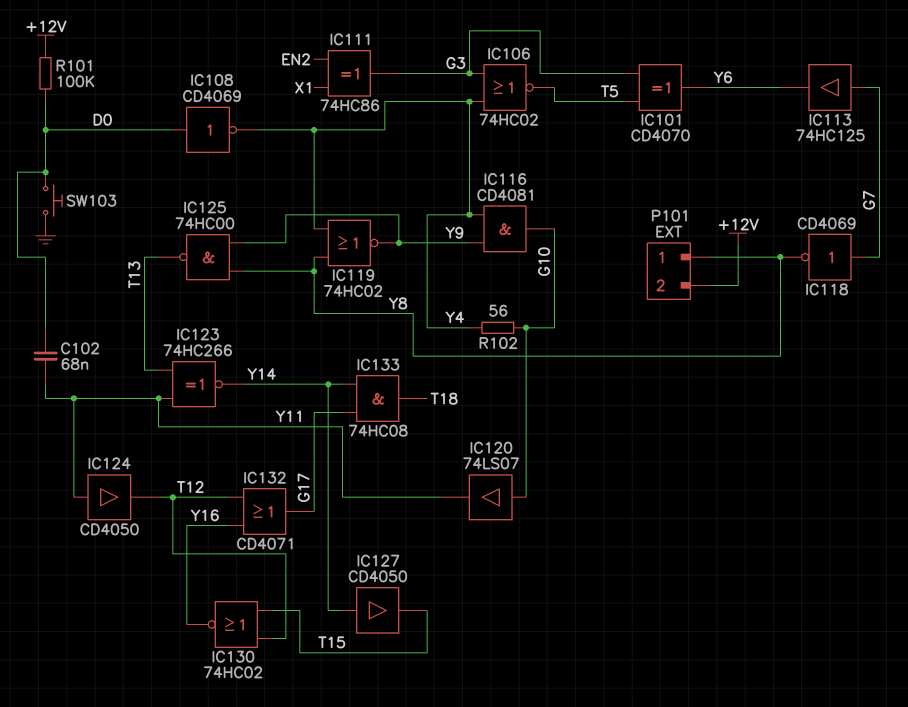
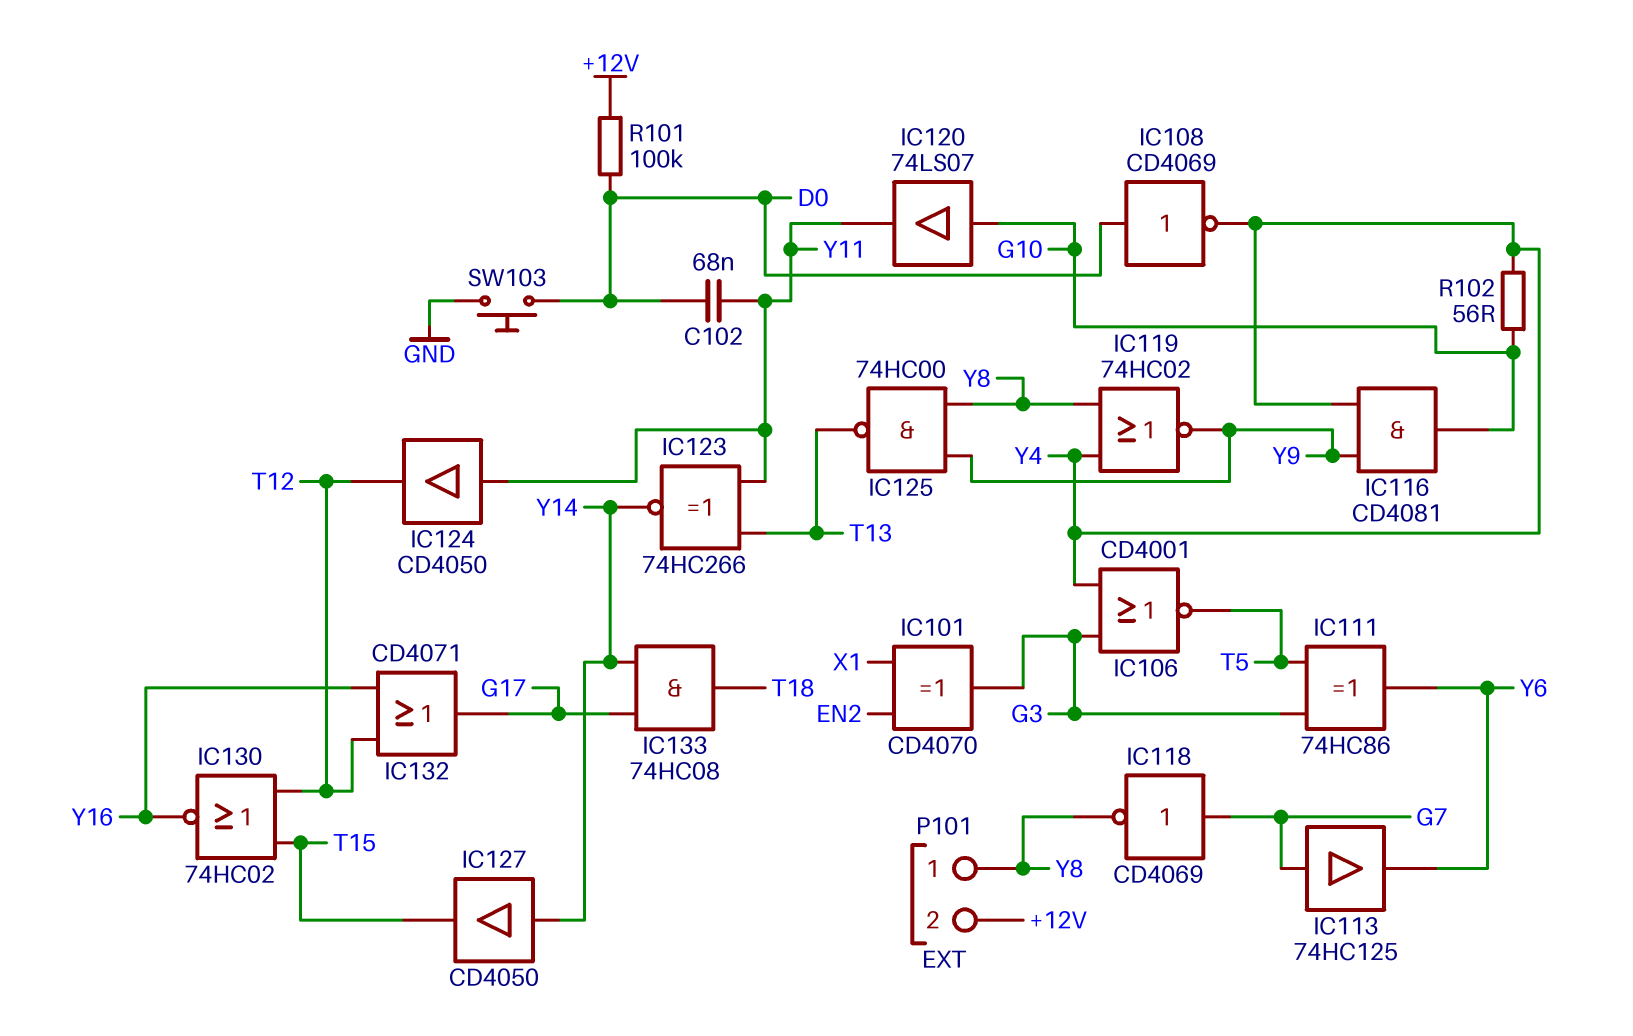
IC101: XOR CD4070 (in G3, in T5, out Y6) -> XOR CD4070 (in EN2, in X1, out G3)
IC106: NOR 74HC02 (in G3, in Y4, out T5) -> NOR CD4001 (in G3, in Y4, out T5)
IC111: XOR 74HC86 (in EN2, in X1, out G3) -> XOR 74HC86 (in G3, in T5, out Y6)

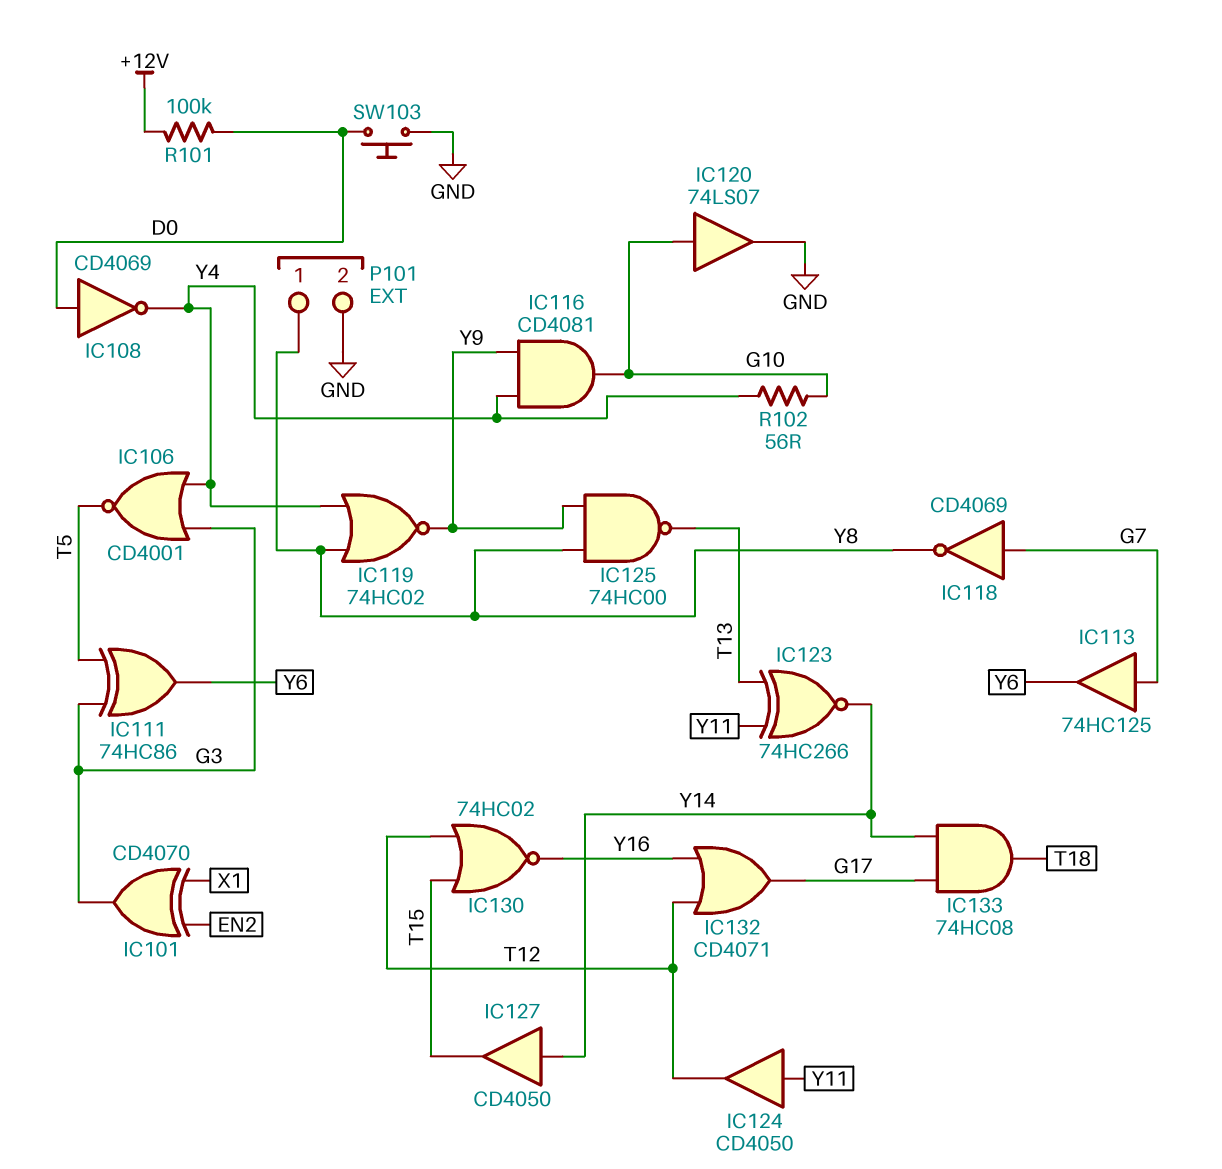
C102: 68nF (D0, Y11) -> none
IC120: buffer 74LS07 (in G10, out Y11) -> buffer 74LS07 (in G10, out GND)
P101 pin 2: +12V -> GND

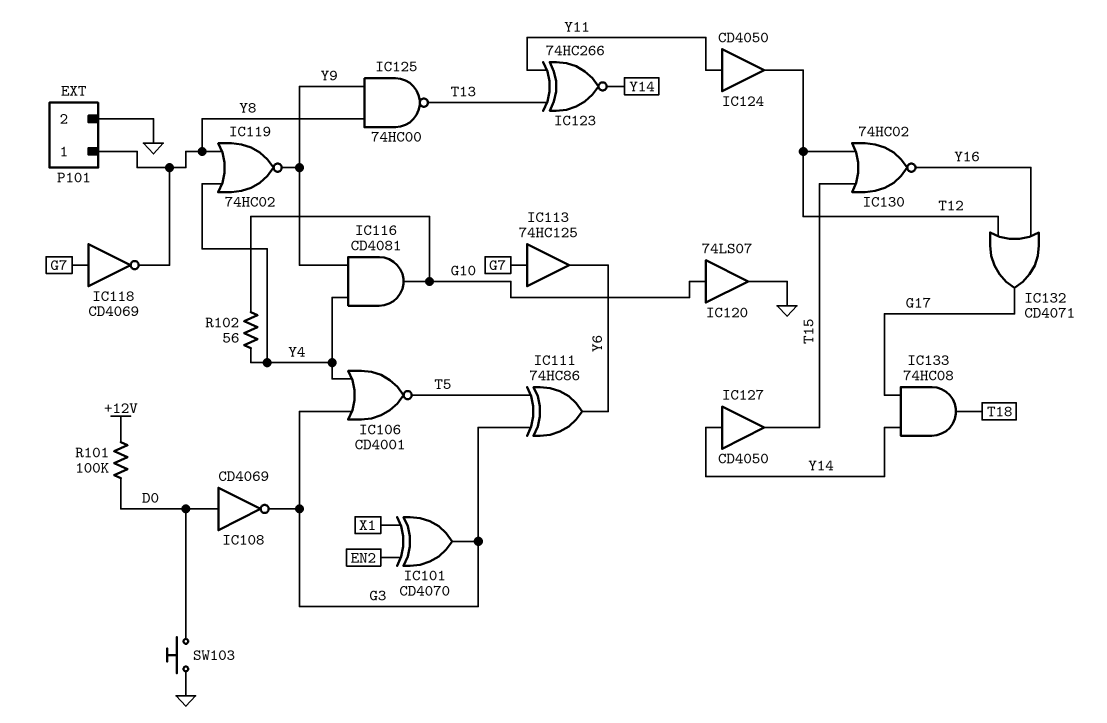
IC108: NOT CD4069 (in D0, out Y4) -> NOT CD4069 (in D0, out G3)

